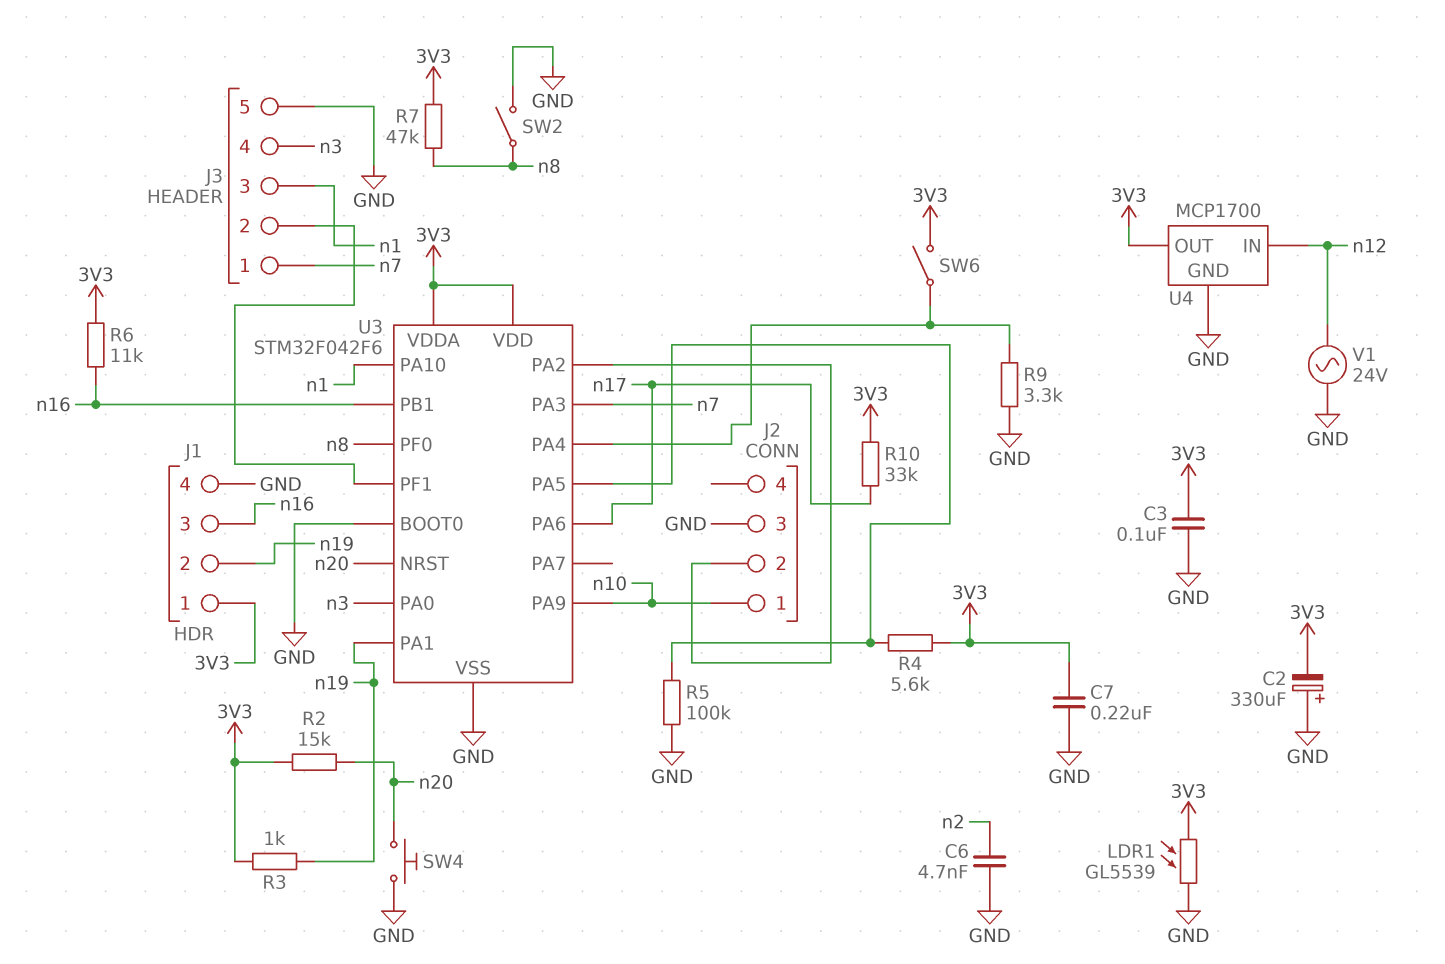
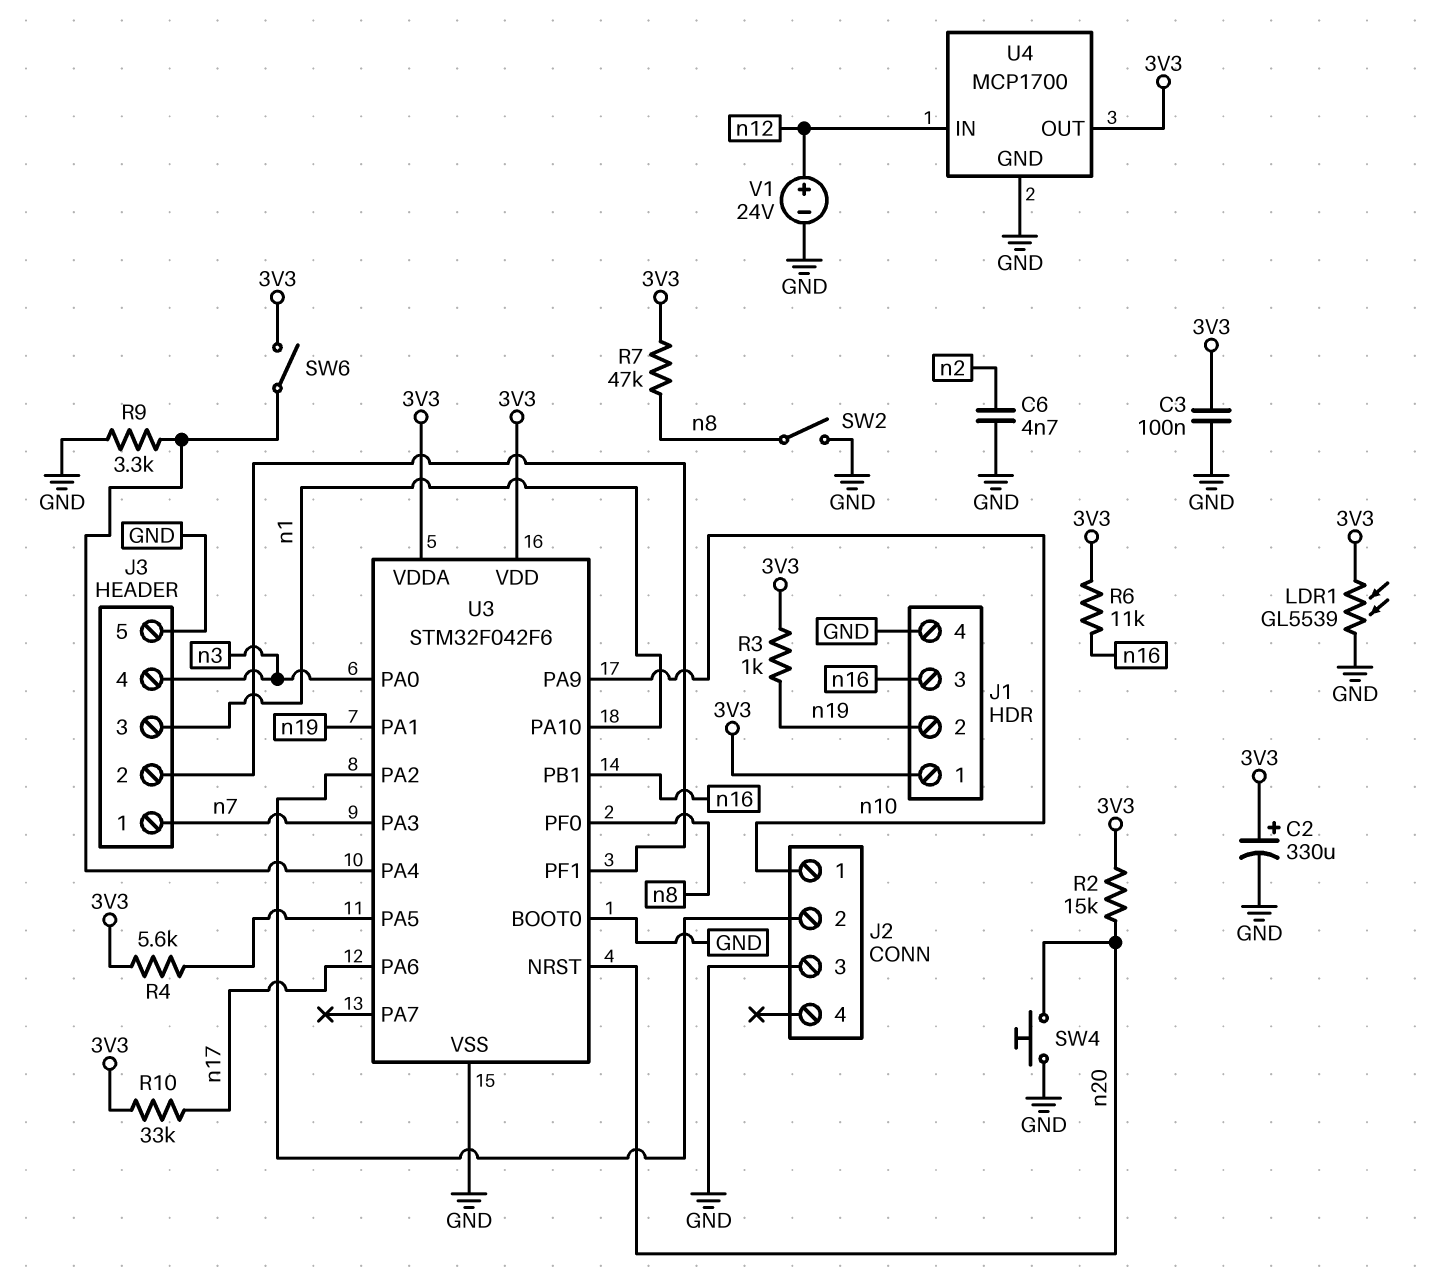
C2: 330uF (plus GND, minus 3V3) -> 330uF (plus 3V3, minus GND)
C7: 220nF (3V3, GND) -> none
R5: 100k (GND, U3/PA5) -> none
V1: AC 24V (GND, n12) -> 24V (plus n12, minus GND)

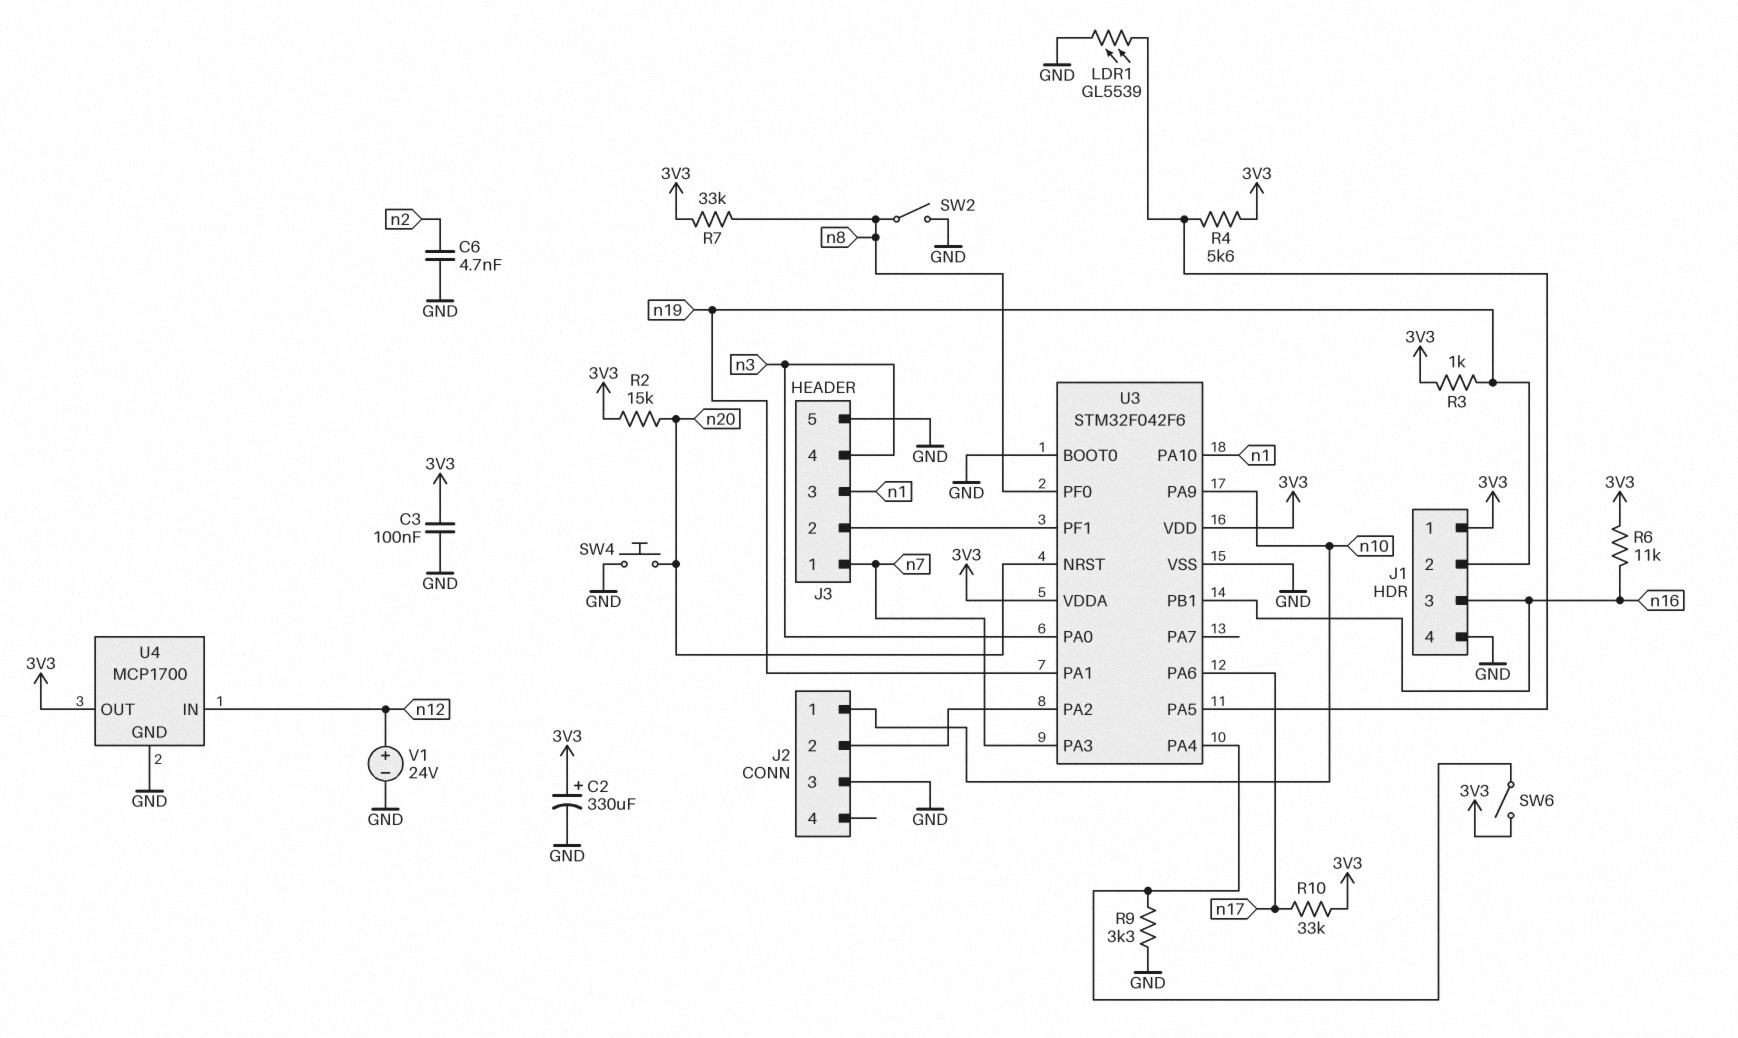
LDR1: GL5539 (3V3, GND) -> GL5539 (GND, U3/PA5)
R7: 47k (3V3, n8) -> 33k (3V3, n8)

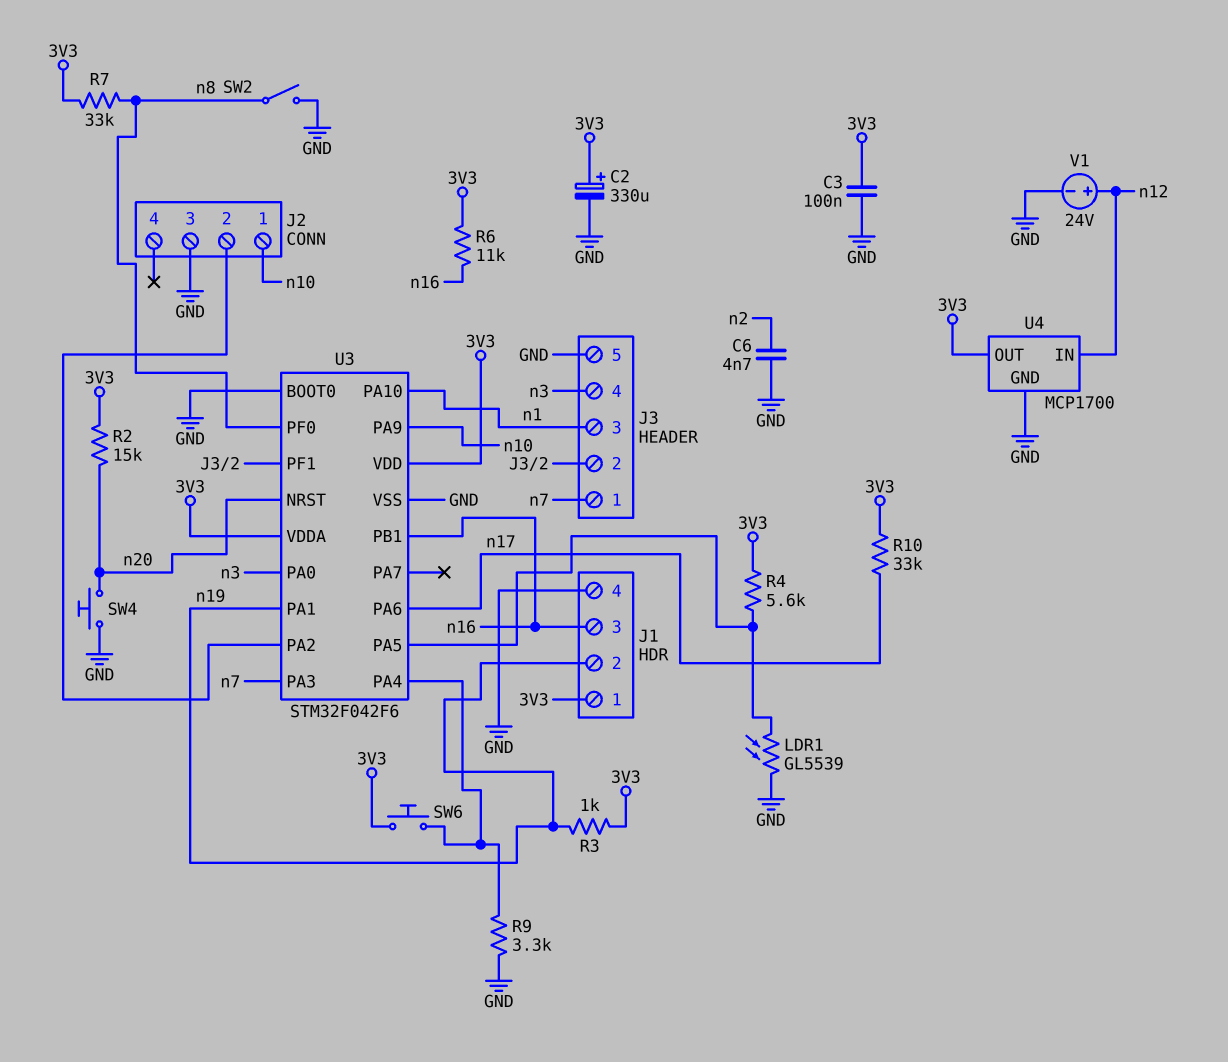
SW6: switch (3V3, U3/PA4) -> button (3V3, U3/PA4)

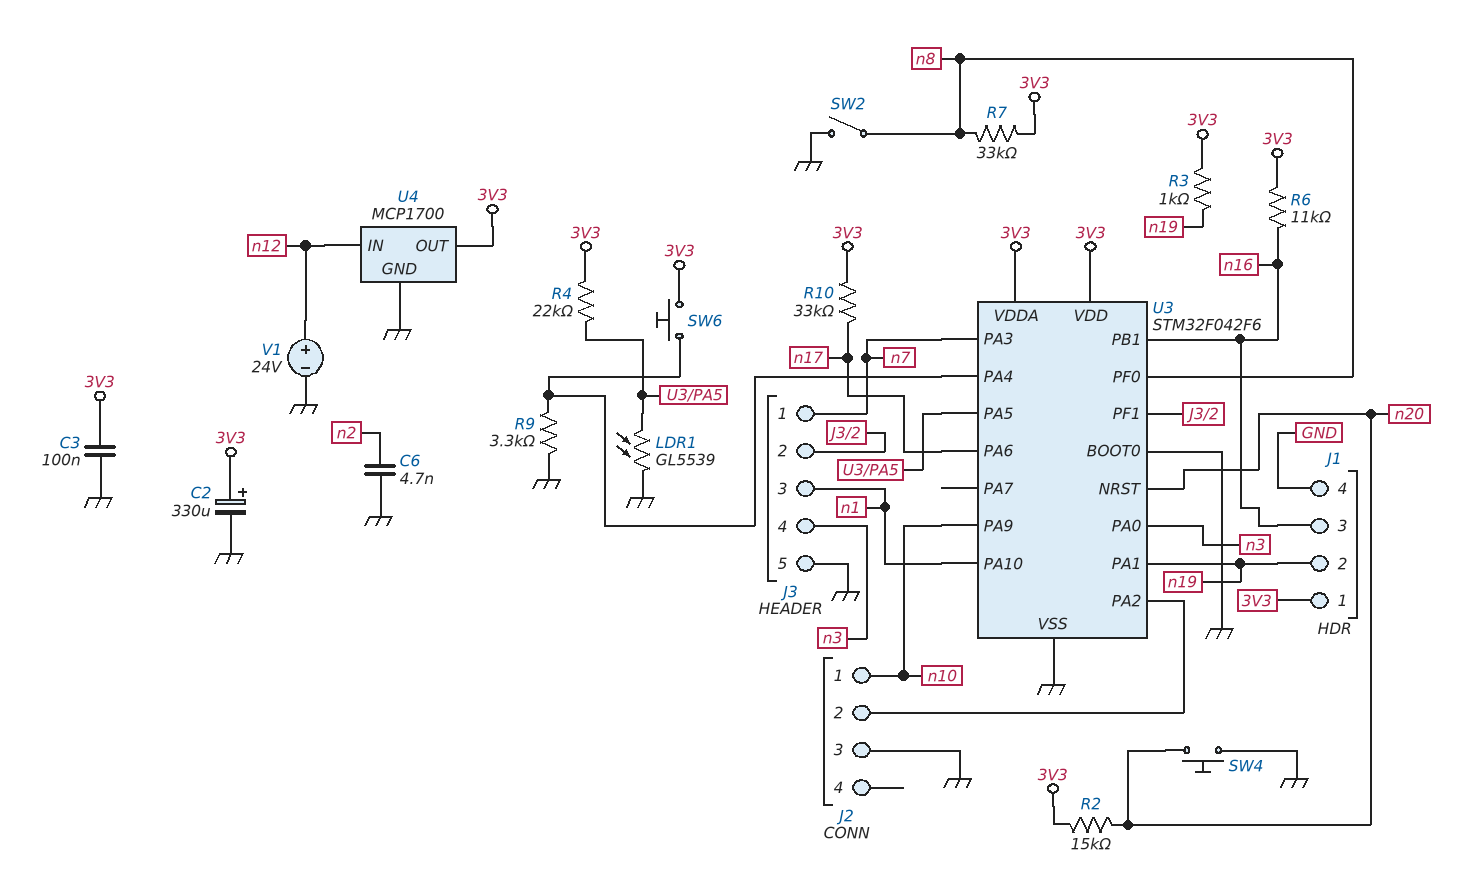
R4: 5.6k (3V3, U3/PA5) -> 22k (3V3, U3/PA5)

